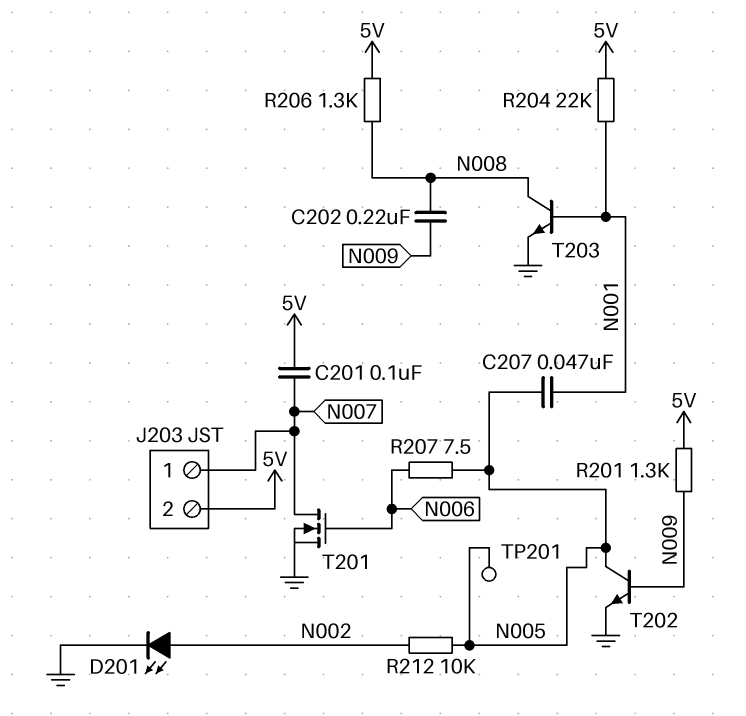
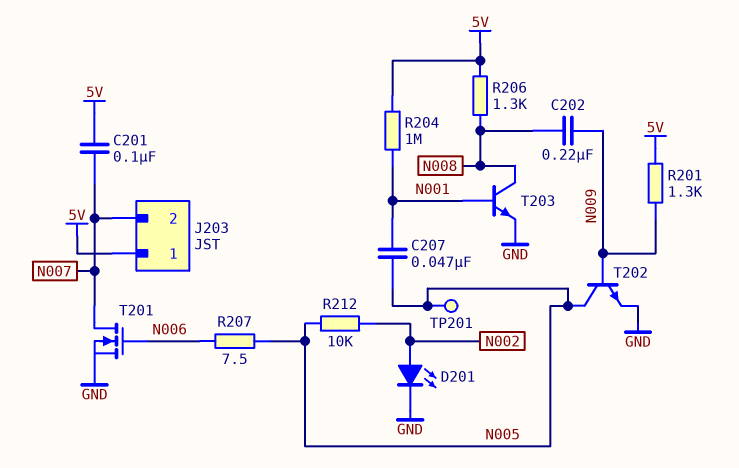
J203 pin 1: N007 -> 5V
J203 pin 2: 5V -> N007
R204: 22k (5V, N001) -> 1M (5V, N001)

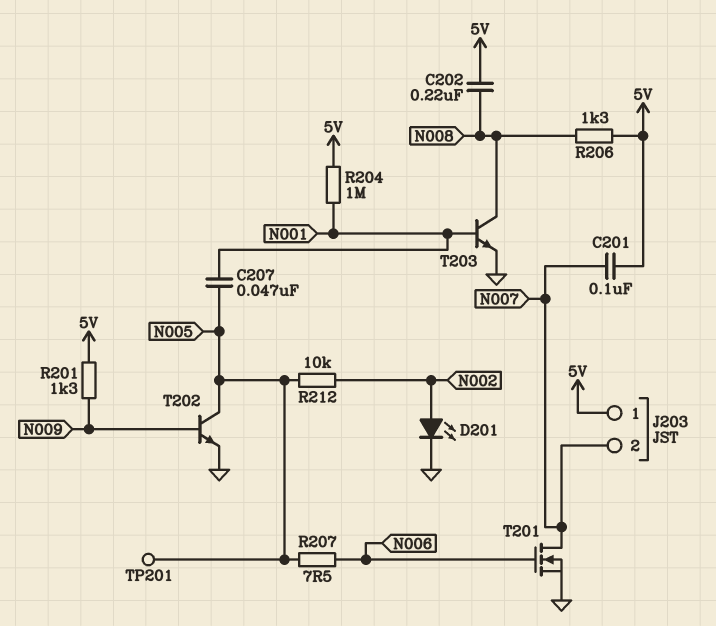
C202: 220nF (N008, N009) -> 220nF (5V, N008)

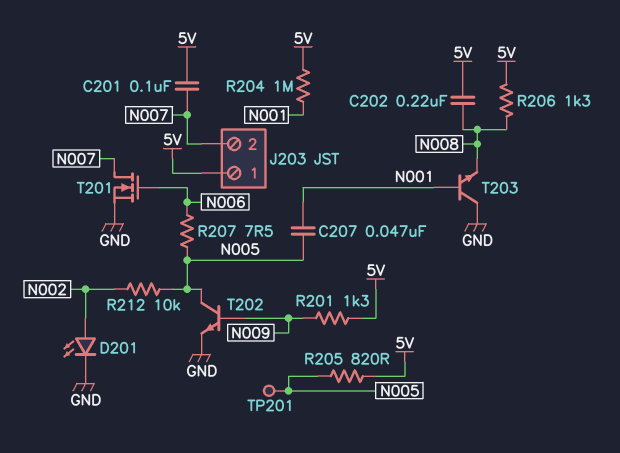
R205: none -> 820 (5V, N005)
T203: NPN (B N001, C N008, E GND) -> NPN (B N001, C GND, E N008)

